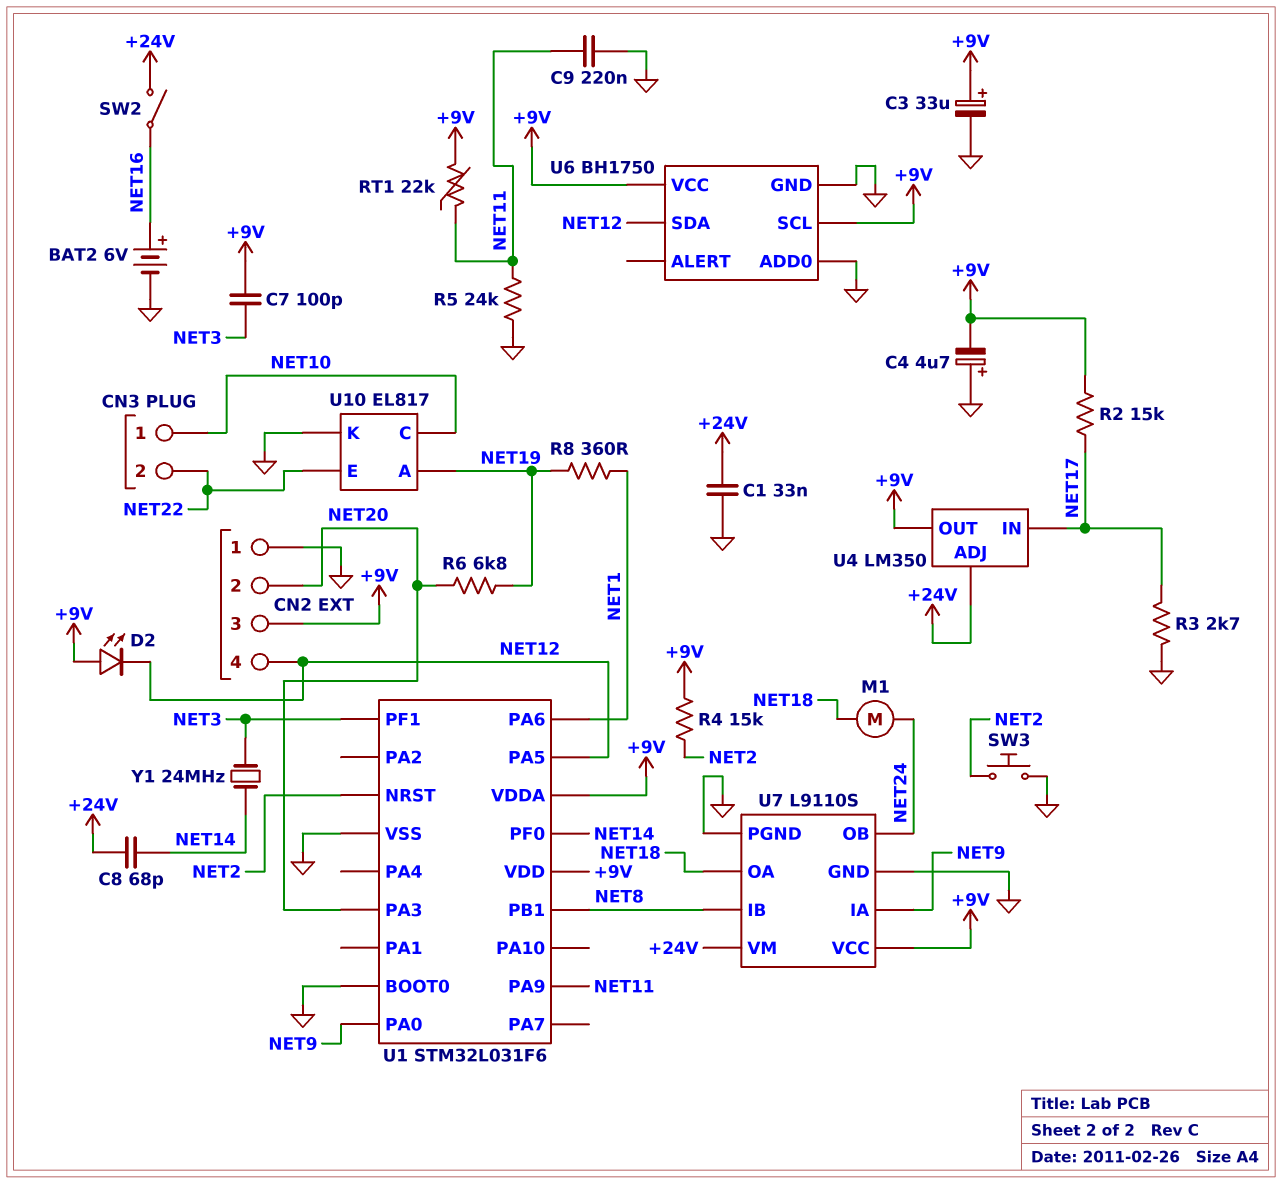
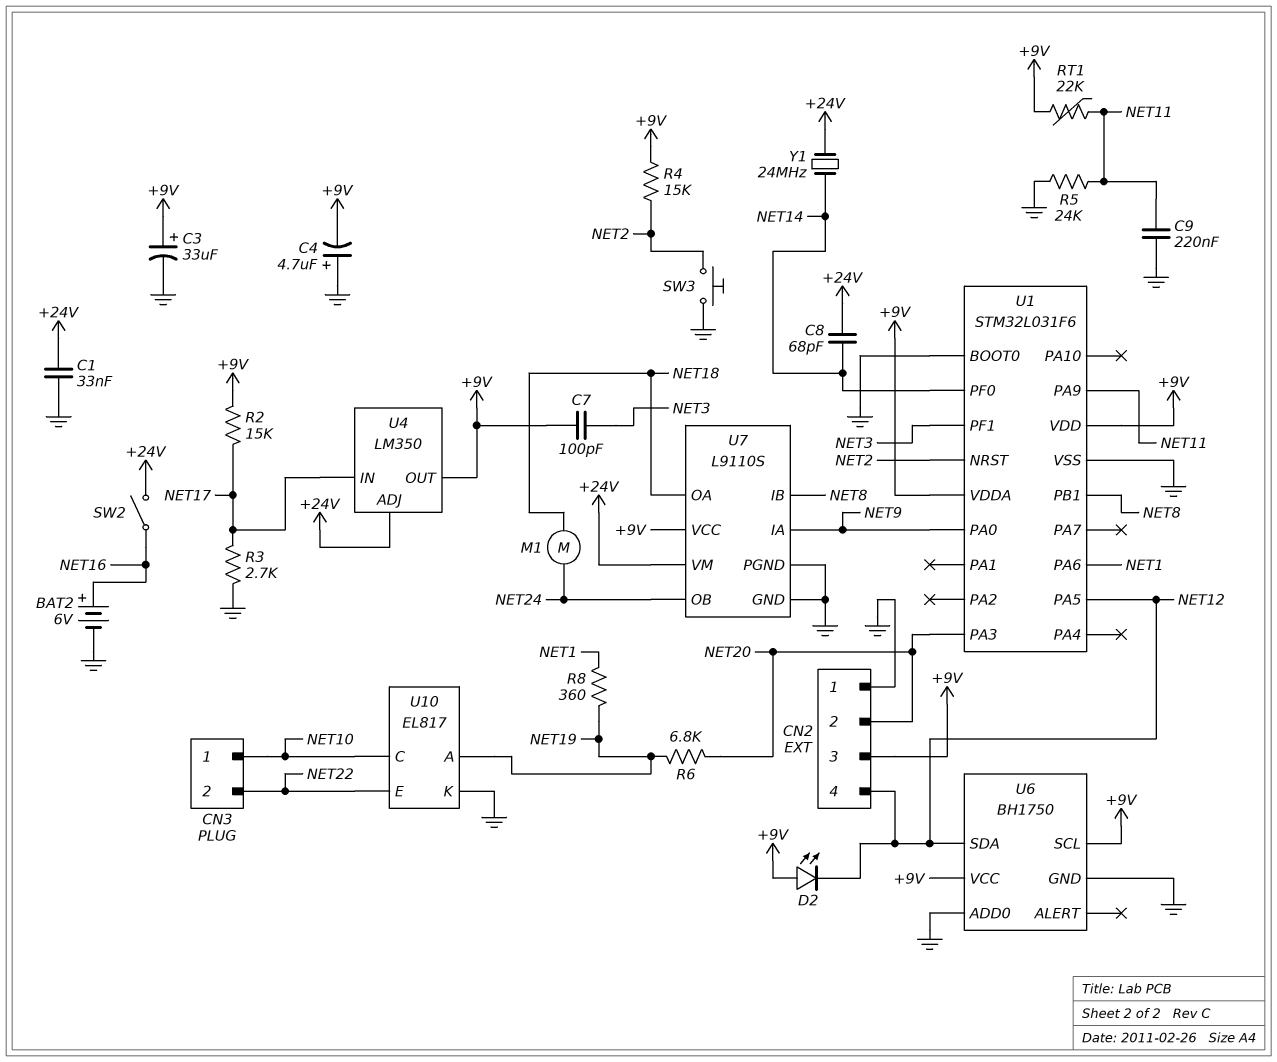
Y1: 24MHz (NET3, NET14) -> 24MHz (+24V, NET14)

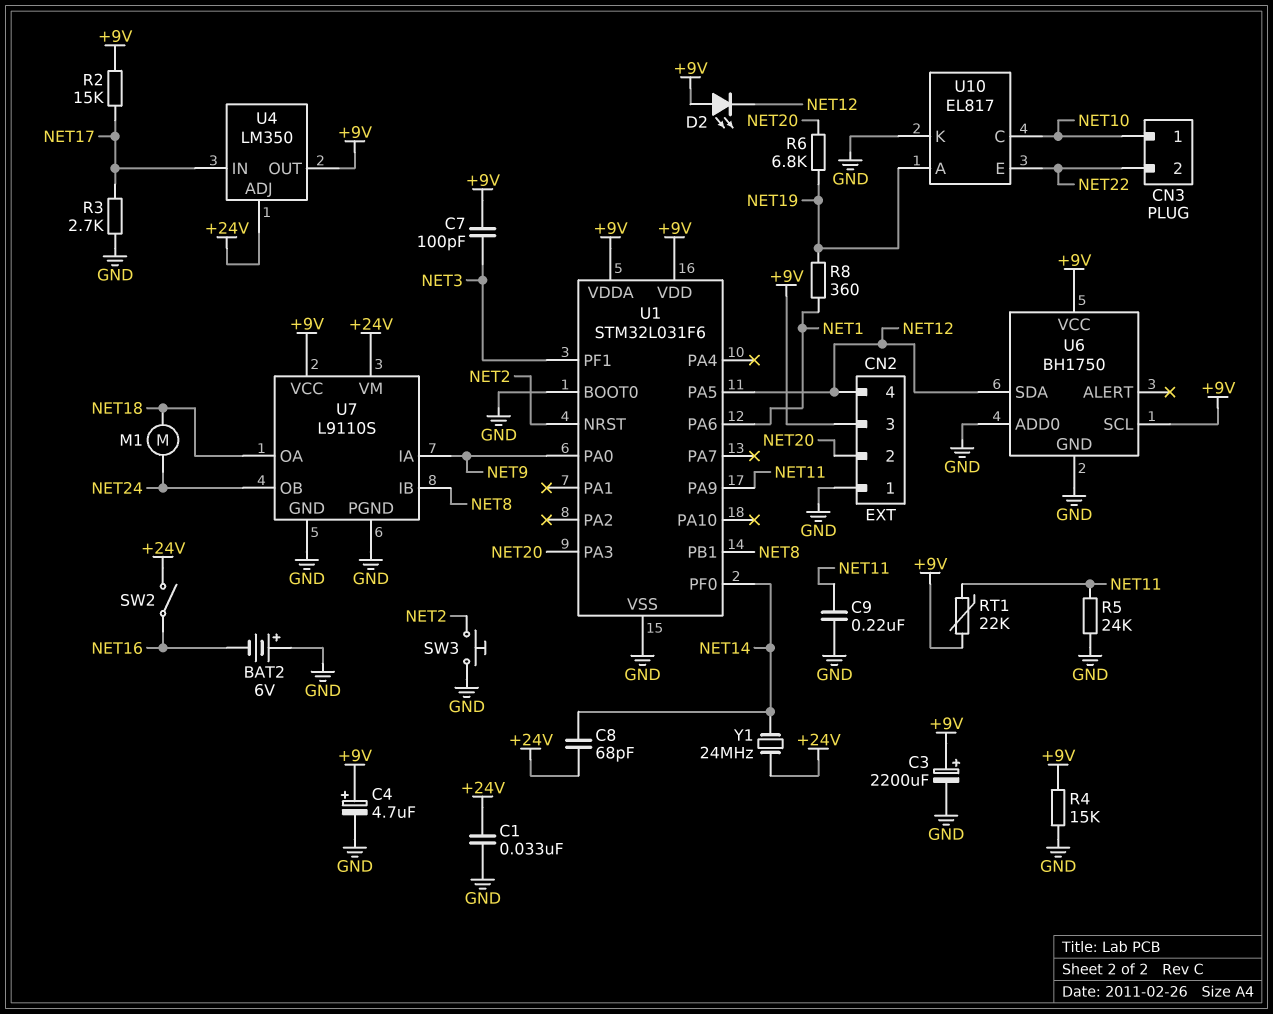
BAT2: 6V (plus NET16, minus GND) -> 6V (plus GND, minus NET16)
C3: 33uF (plus +9V, minus GND) -> 2200uF (plus +9V, minus GND)
C4: 4.7uF (plus GND, minus +9V) -> 4.7uF (plus +9V, minus GND)
R4: 15k (+9V, NET2) -> 15k (+9V, GND)

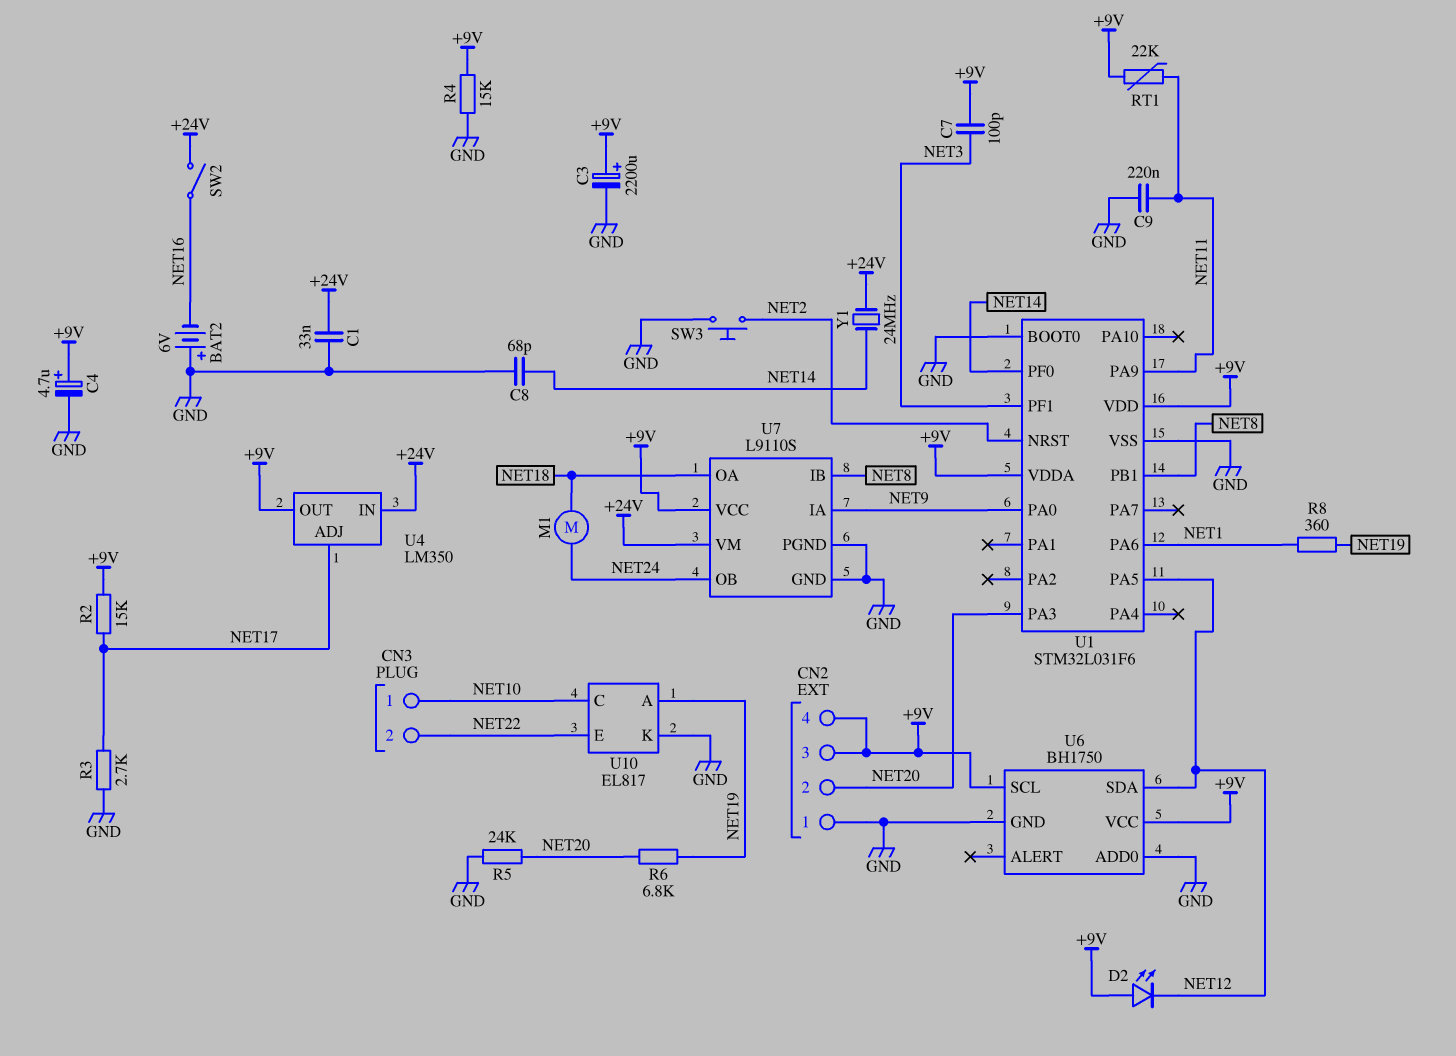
C8: 68pF (+24V, NET14) -> 68pF (GND, NET14)
CN2 pin 4: NET12 -> +9V
R5: 24k (GND, NET11) -> 24k (GND, NET20)
U4 pin ADJ: +24V -> NET17
U4 pin IN: NET17 -> +24V

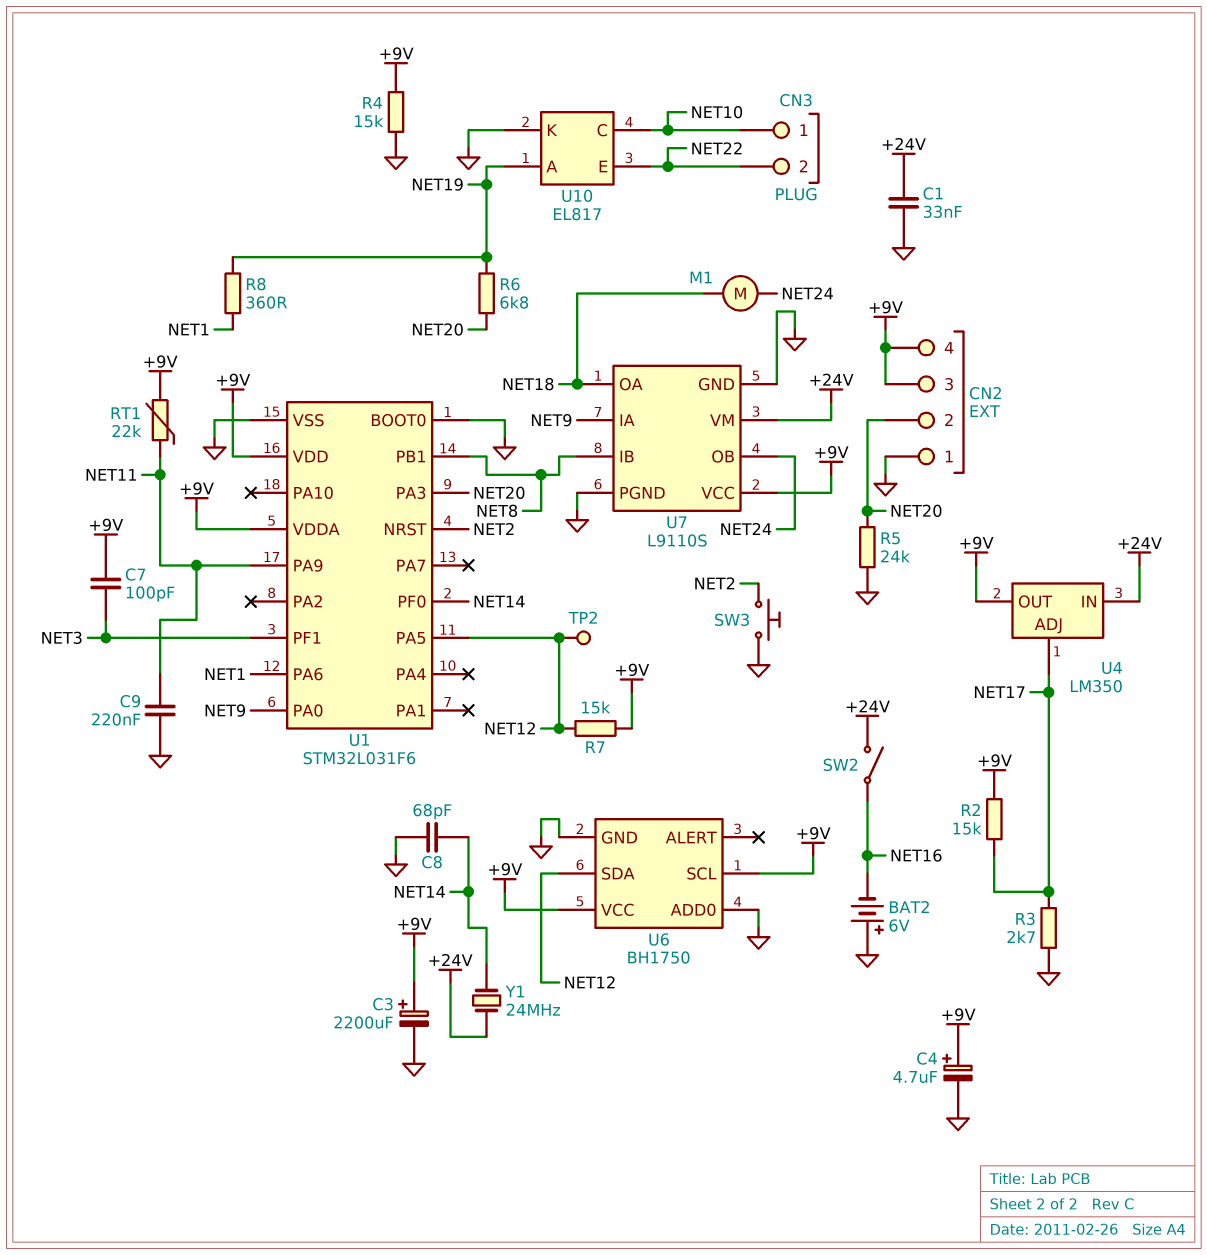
D2: LED (A +9V, K NET12) -> none
R7: none -> 15k (+9V, NET12)
TP2: none -> test point (NET12)

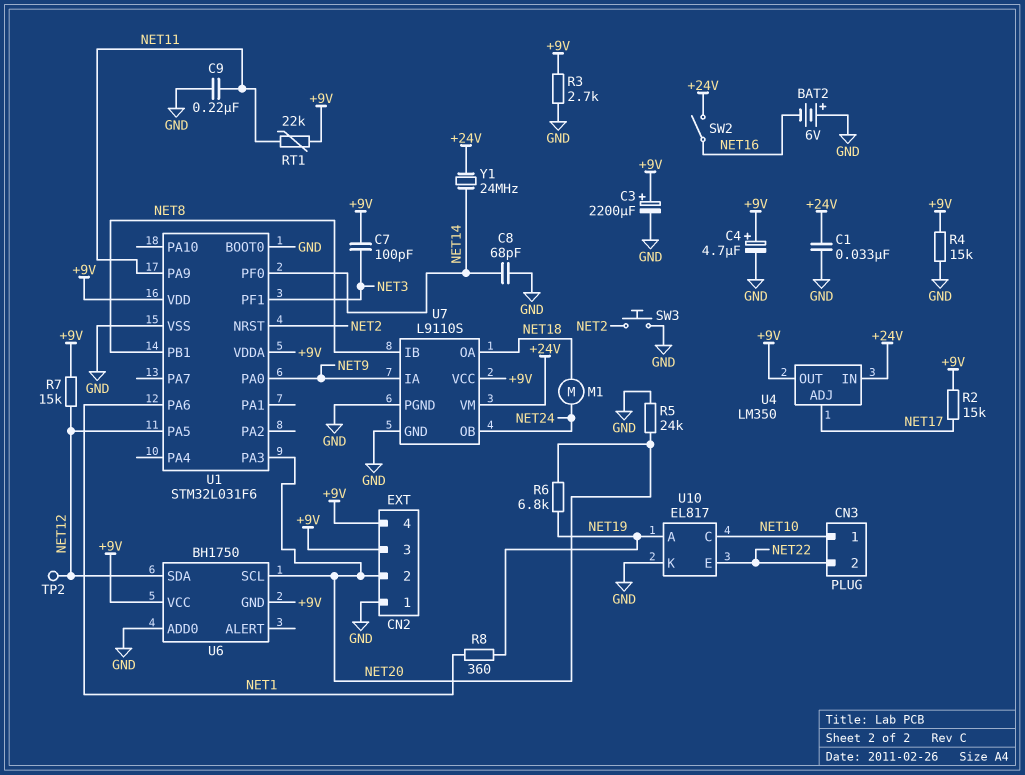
R3: 2.7k (GND, NET17) -> 2.7k (+9V, GND)
U6 pin GND: GND -> +9V
U6 pin SCL: +9V -> NET20

